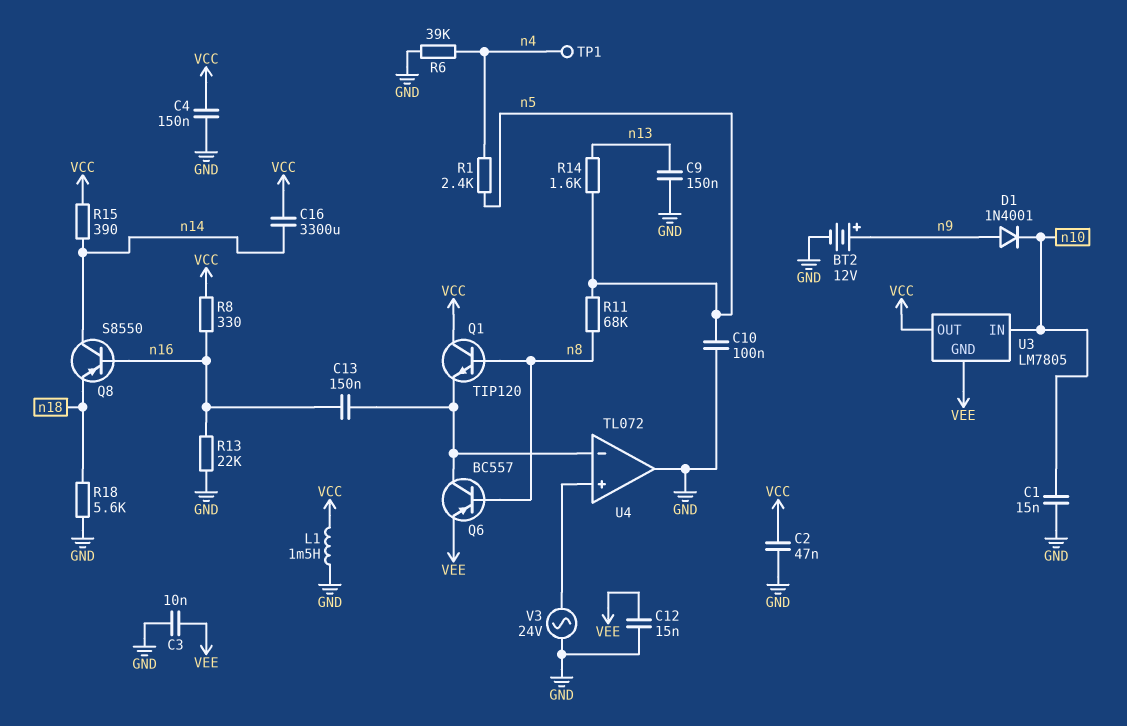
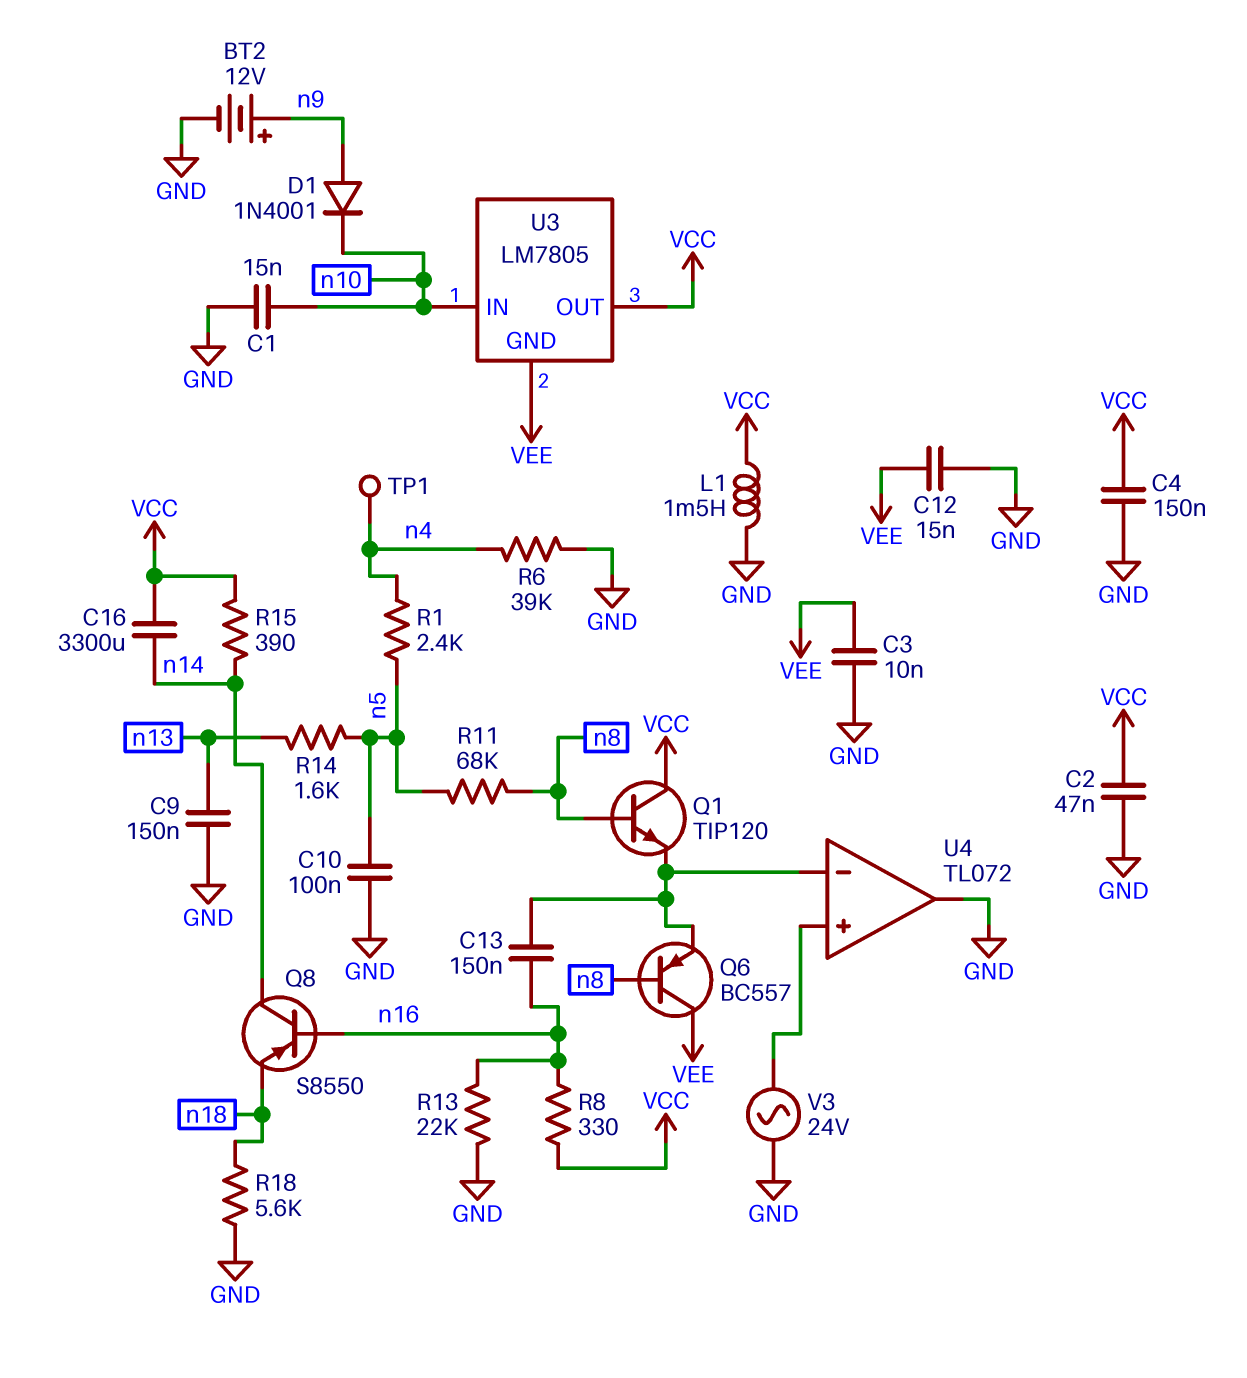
Q6: PNP BC557 (B n8, C U4/in-, E VEE) -> PNP BC557 (B n8, C VEE, E U4/in-)

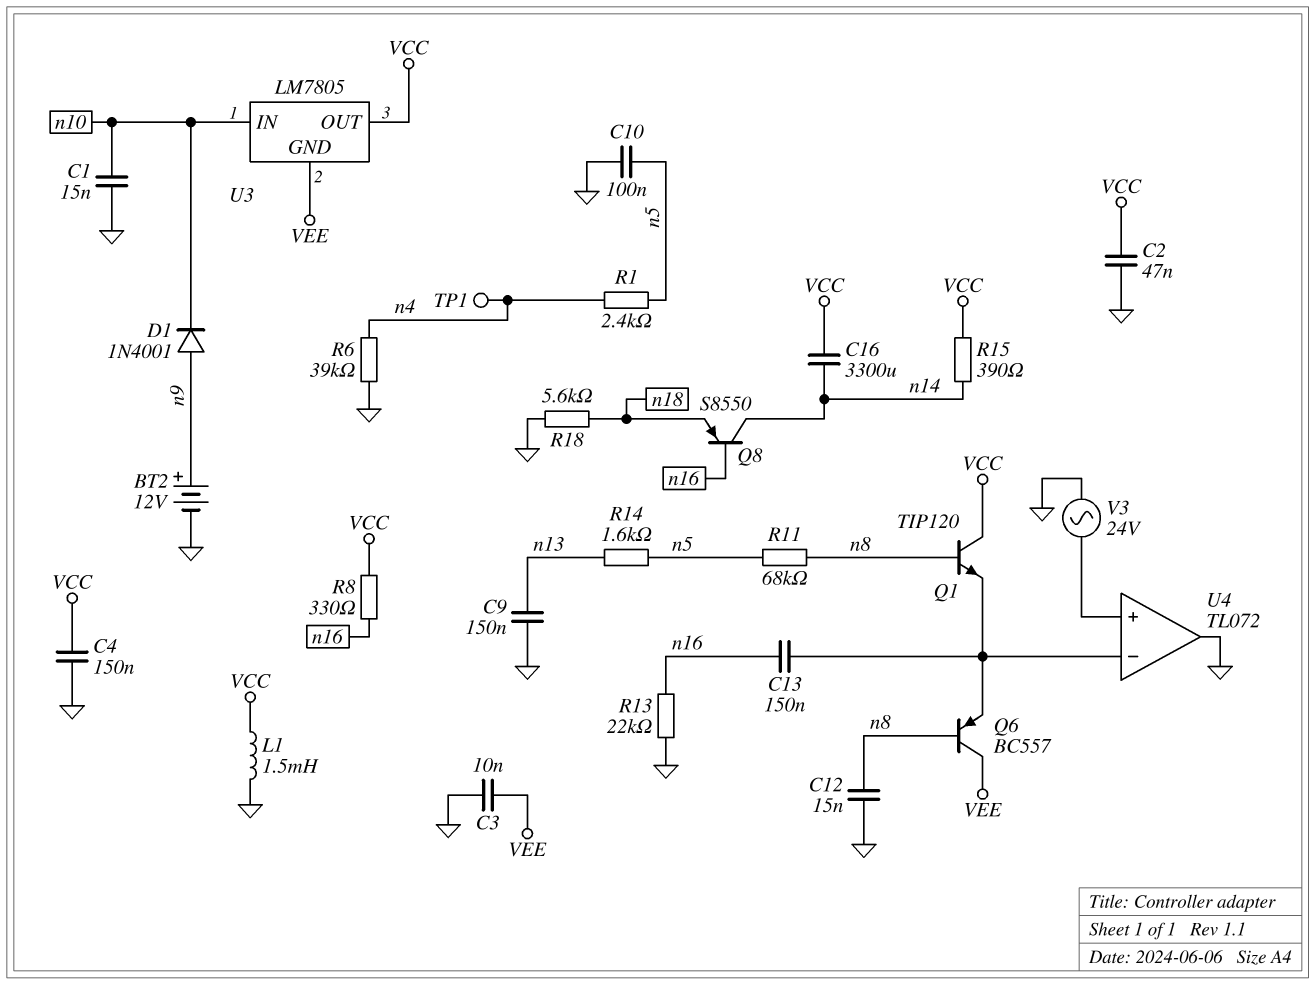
C12: 15nF (GND, VEE) -> 15nF (GND, n8)

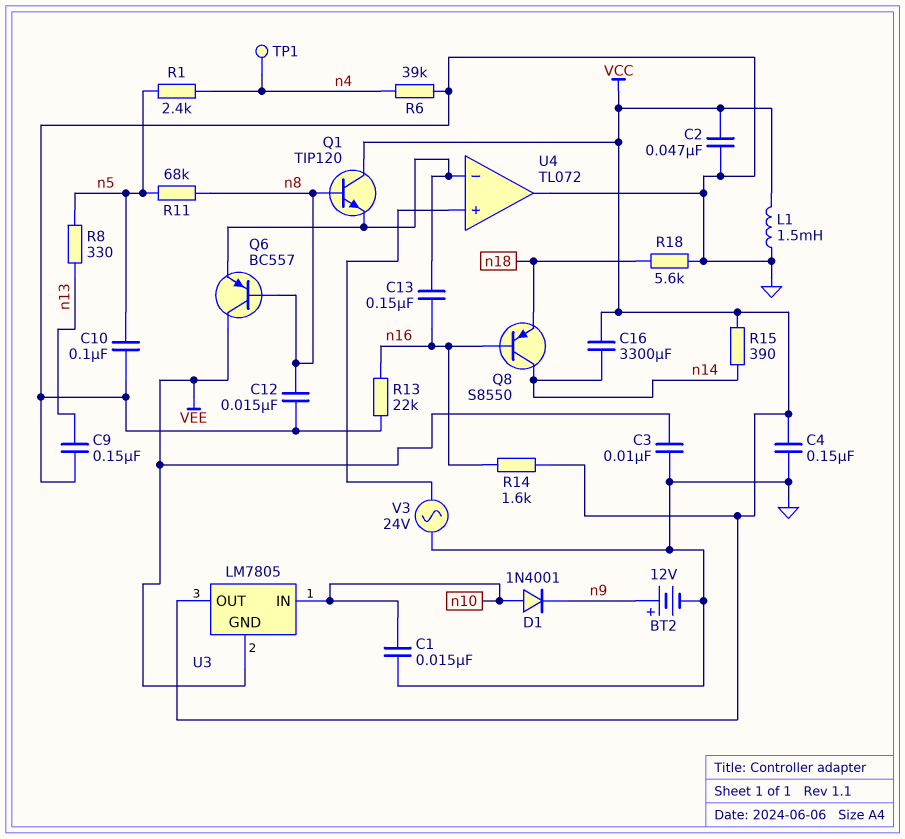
D1: diode 1N4001 (A n9, K n10) -> diode 1N4001 (A n10, K n9)
R8: 330 (VCC, n16) -> 330 (n5, n13)
R14: 1.6k (n5, n13) -> 1.6k (VCC, n16)

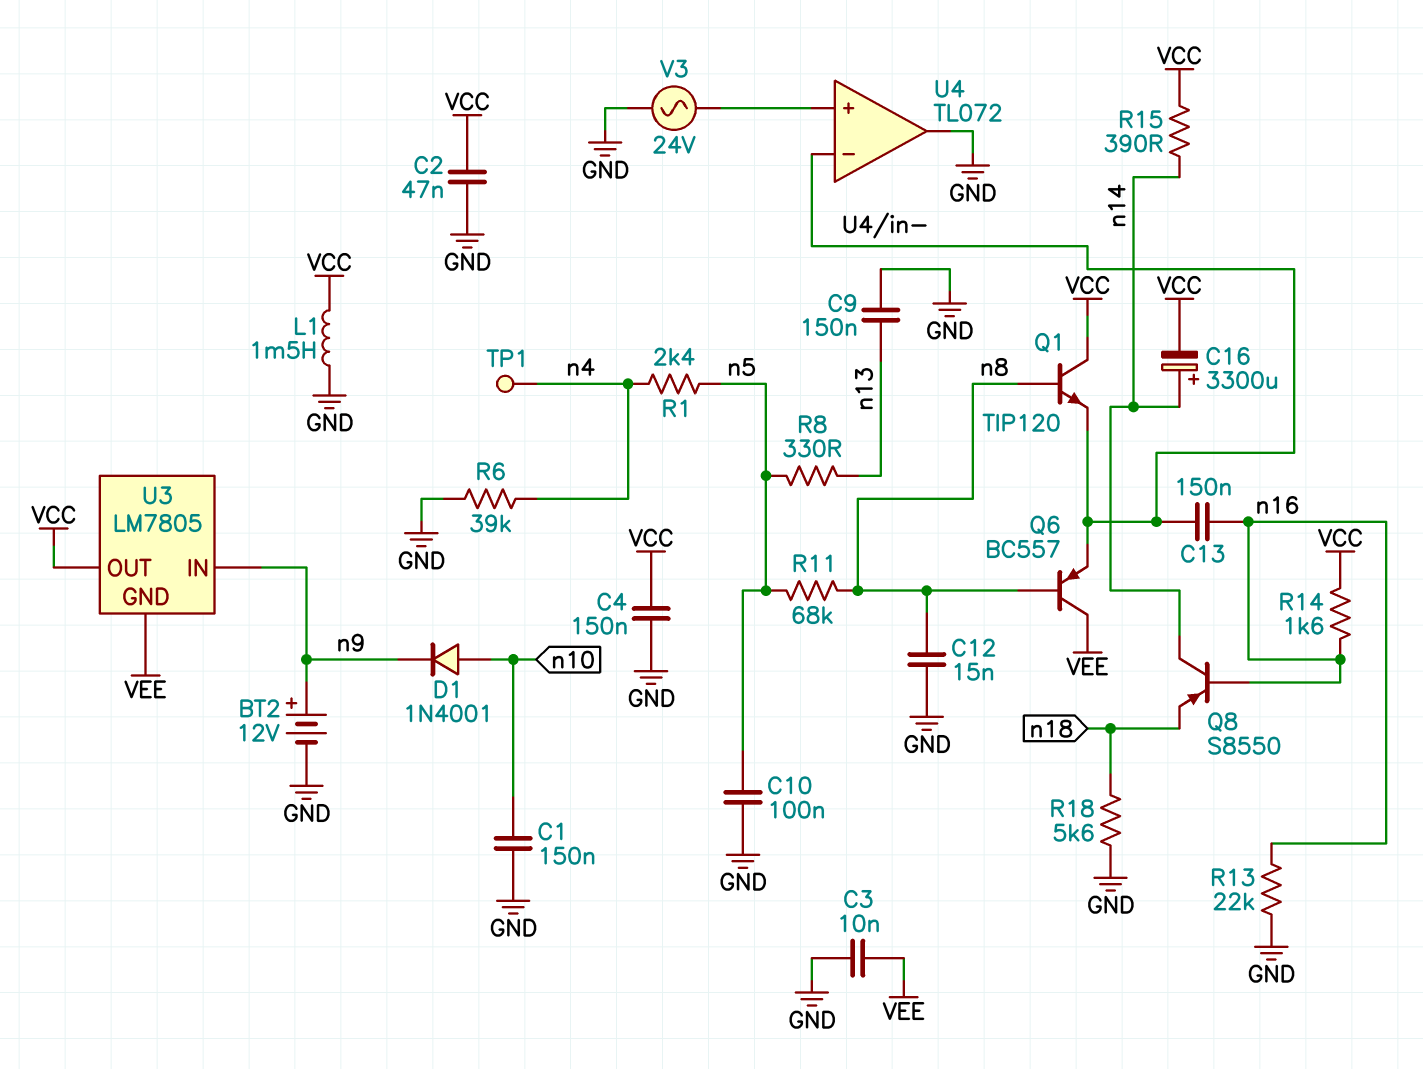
C1: 15nF (GND, n10) -> 150nF (GND, n10)
C16: 3300uF (VCC, n14) -> 3300uF (plus n14, minus VCC)
U3 pin IN: n10 -> n9

